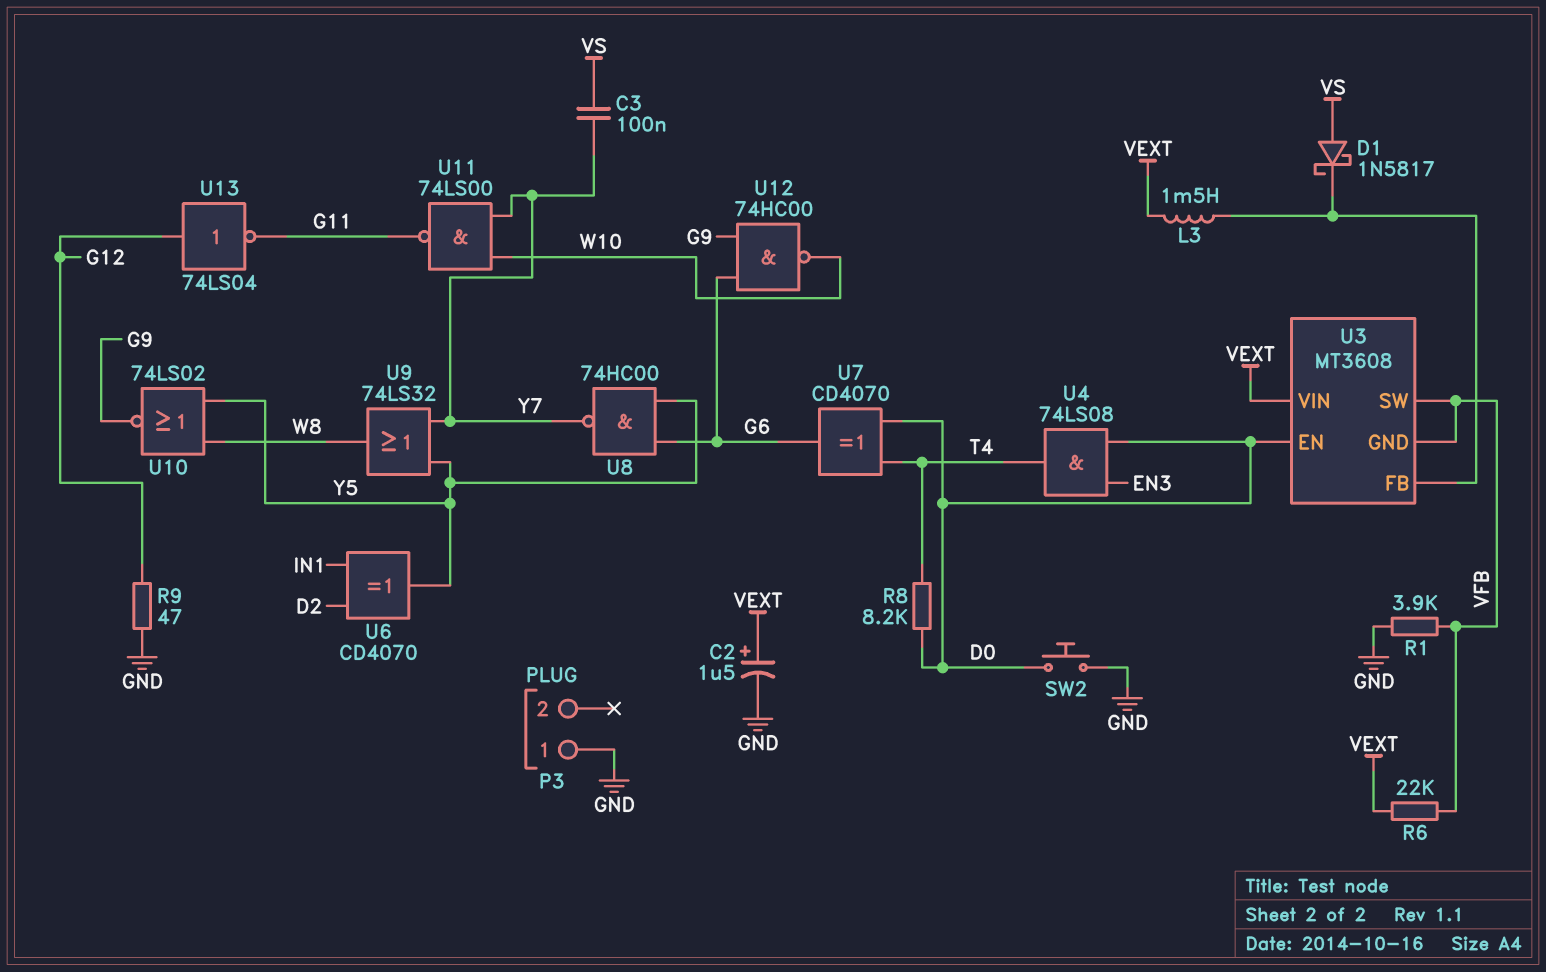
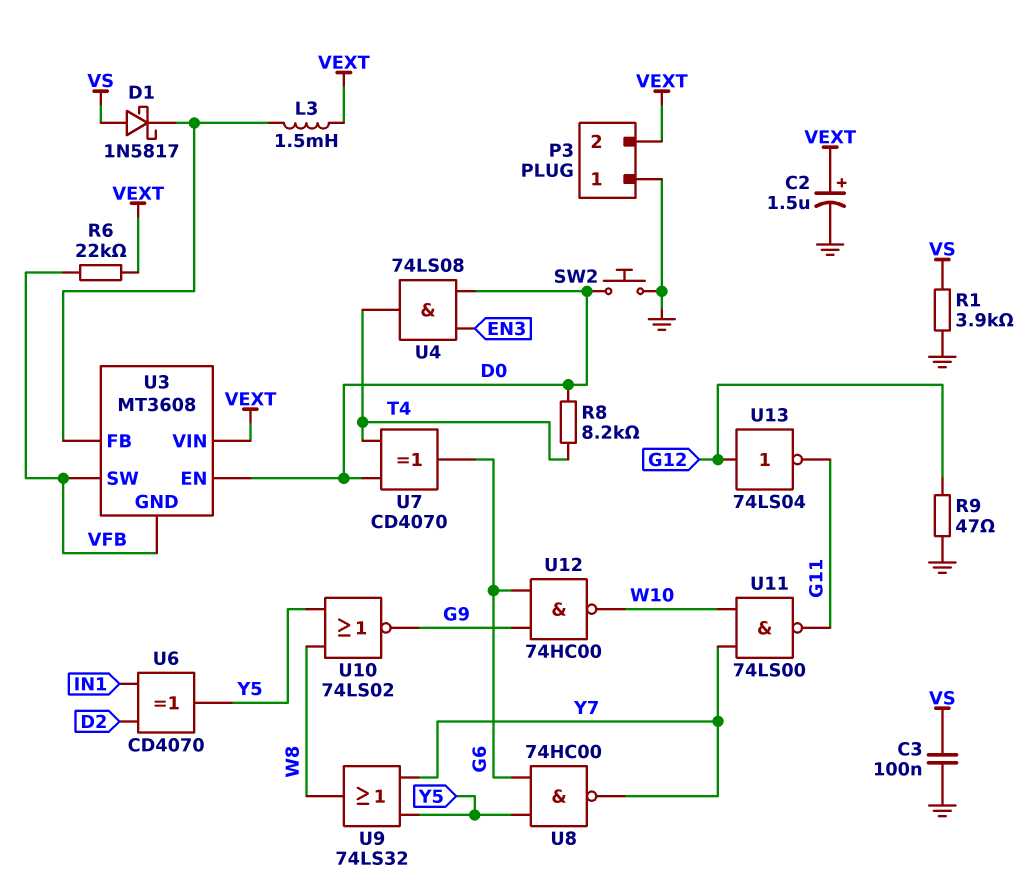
C3: 100nF (VS, Y7) -> 100nF (GND, VS)
P3 pin 2: none -> VEXT
R1: 3.9k (GND, VFB) -> 3.9k (GND, VS)

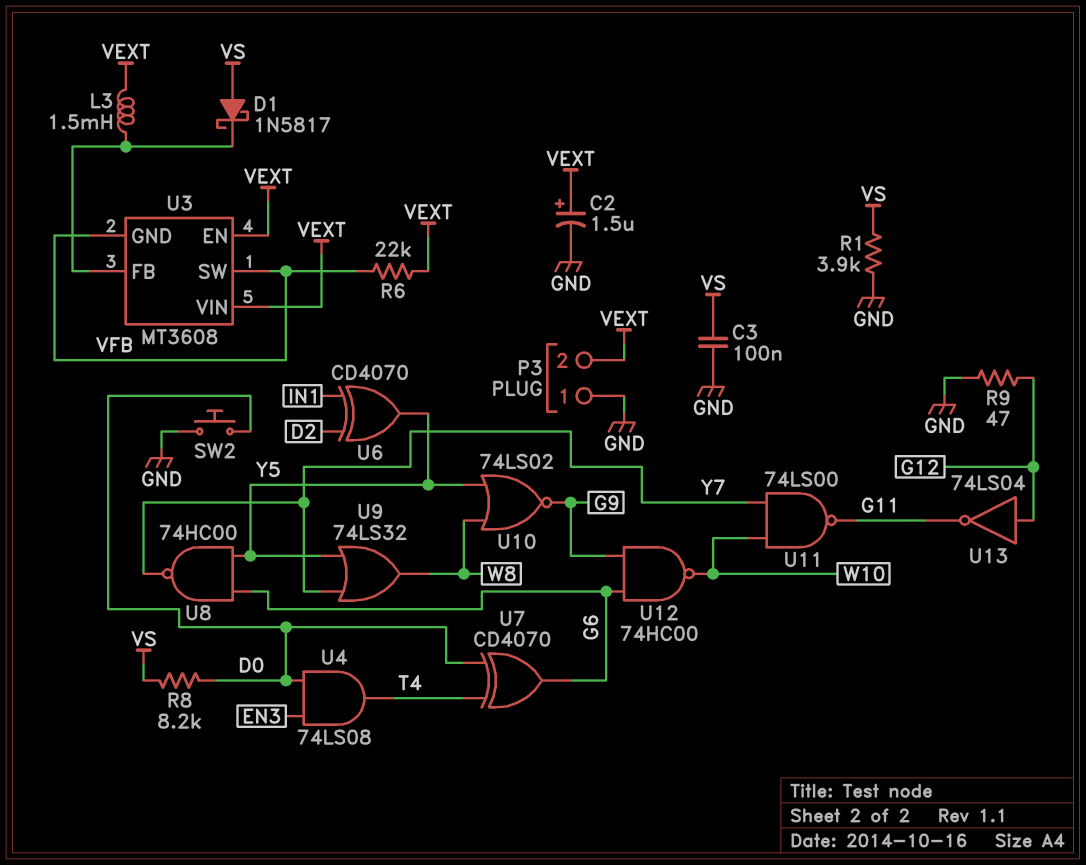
R8: 8.2k (D0, T4) -> 8.2k (D0, VS)
U3 pin EN: D0 -> VEXT

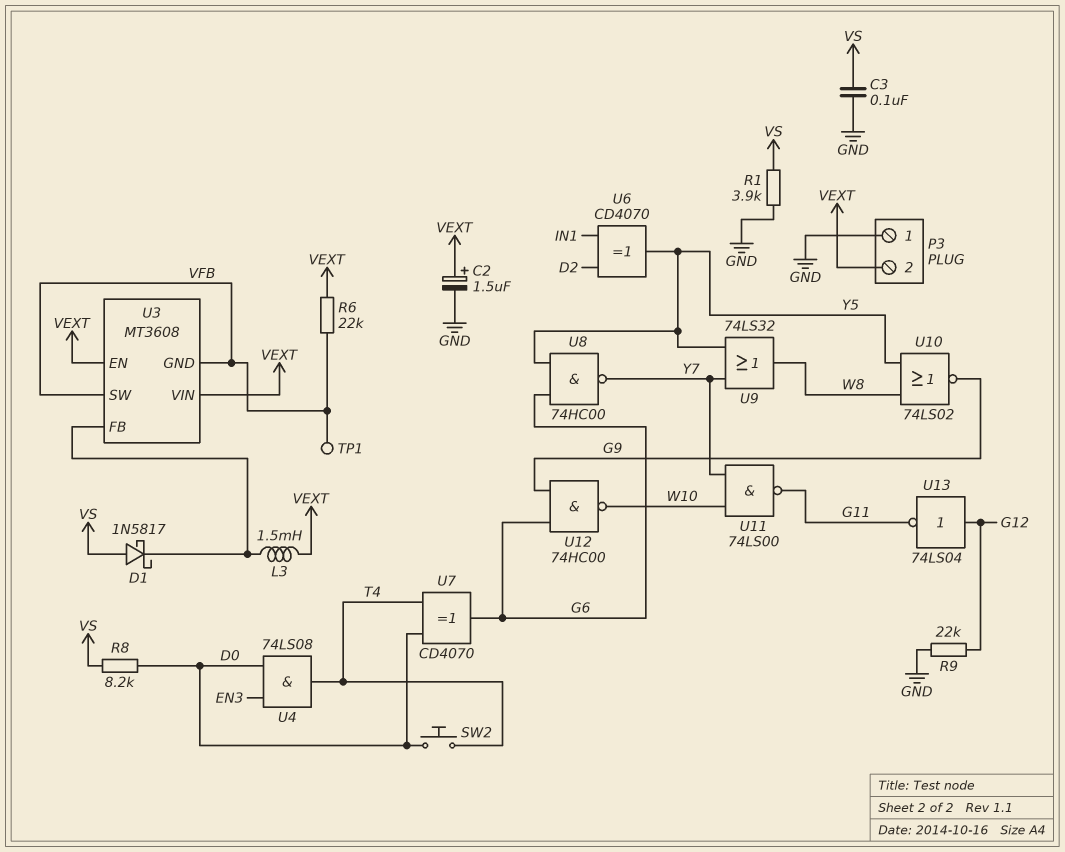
R9: 47 (G12, GND) -> 22k (G12, GND)
SW2: button (D0, GND) -> button (D0, T4)
TP1: none -> test point (VFB)

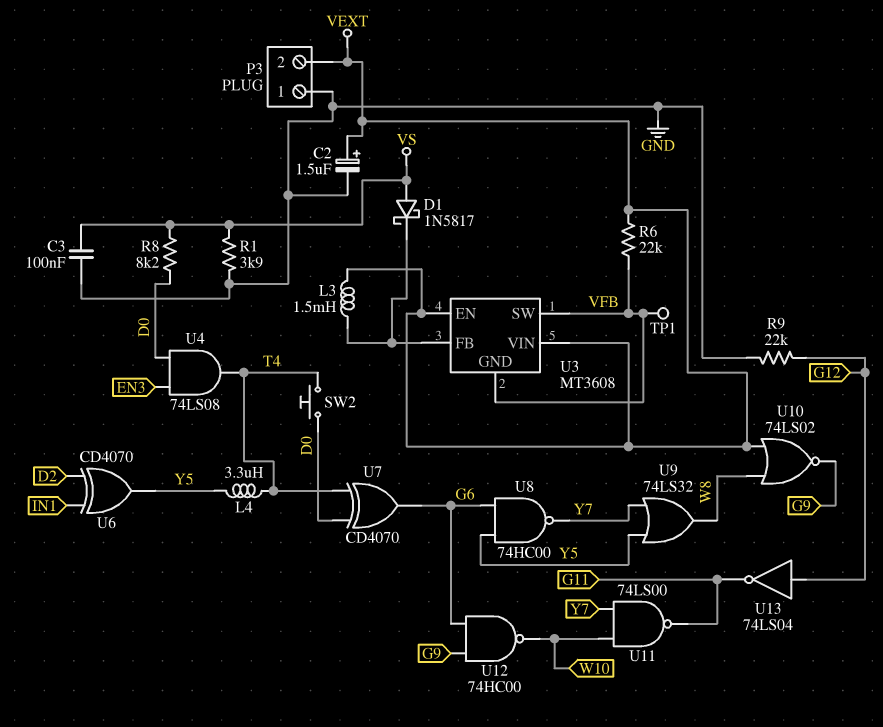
L4: none -> 3.3uH (T4, Y5)
U10: NOR 74LS02 (in W8, in Y5, out G9) -> NOR 74LS02 (in VEXT, in W8, out G9)

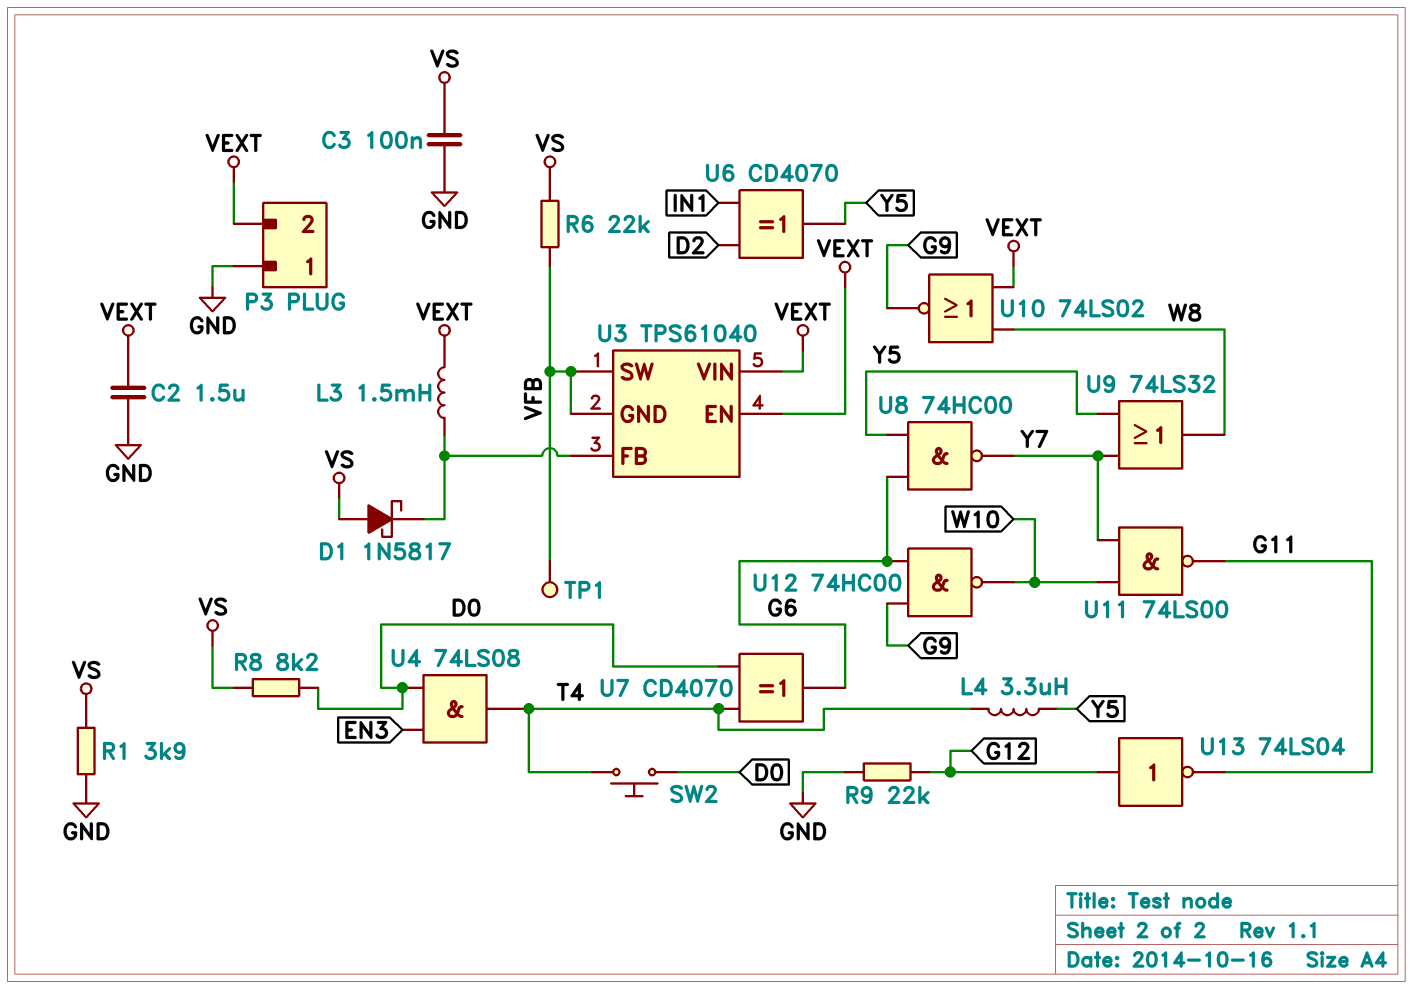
C2: 1.5uF (plus VEXT, minus GND) -> 1.5uF (GND, VEXT)
R6: 22k (VEXT, VFB) -> 22k (VFB, VS)
U3: MT3608 -> TPS61040

